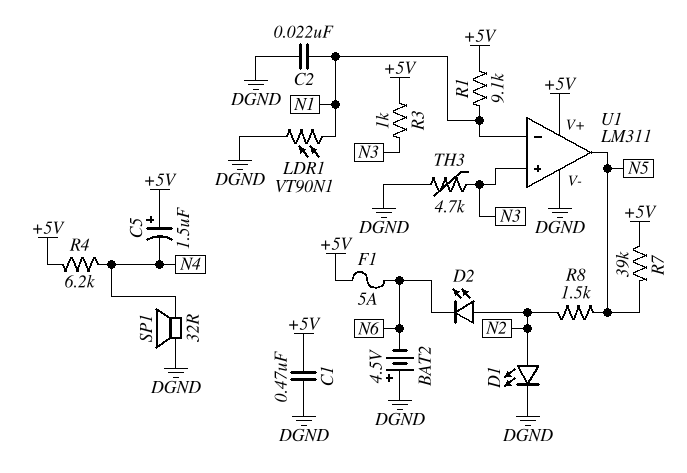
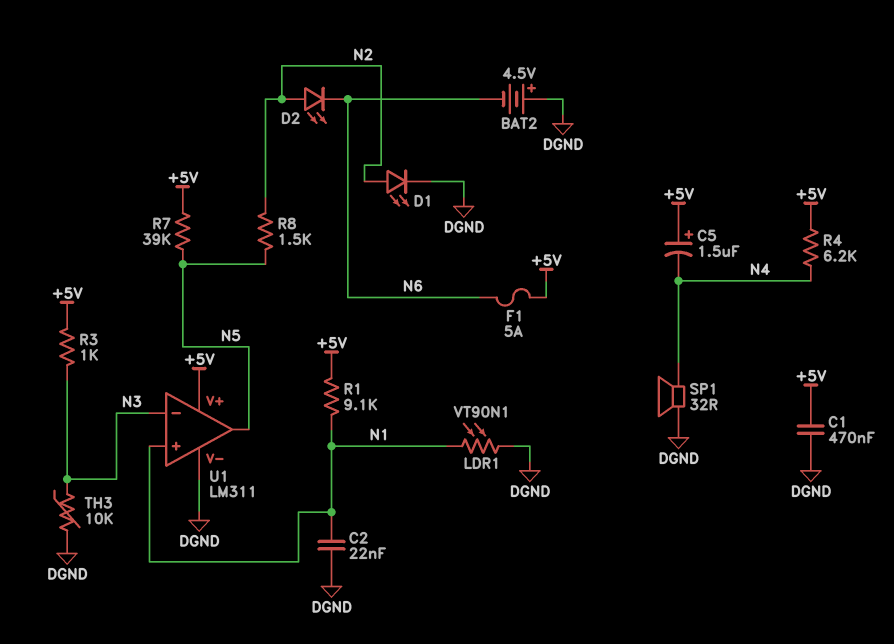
TH3: 4.7k (DGND, N3) -> 10k (DGND, N3)
U1 pin in+: N3 -> N1
U1 pin in-: N1 -> N3

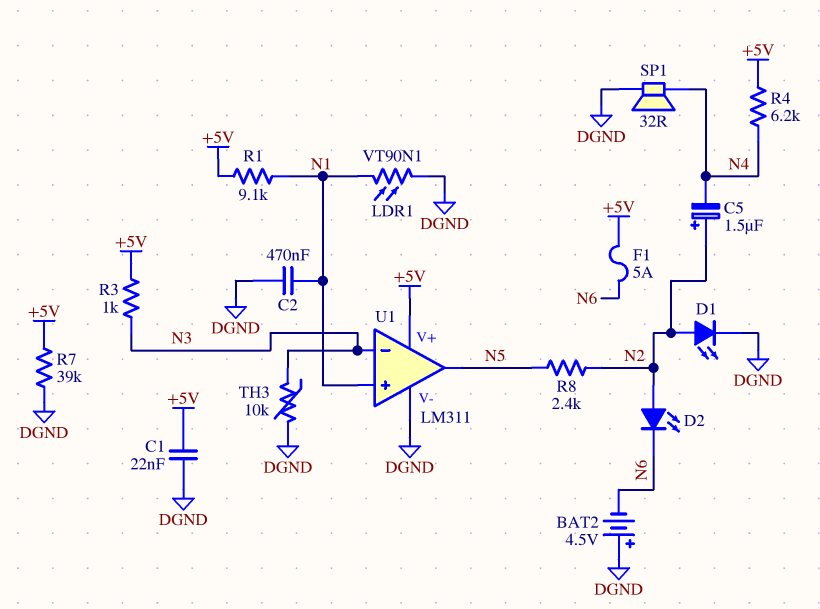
C1: 470nF (+5V, DGND) -> 22nF (+5V, DGND)
C2: 22nF (DGND, N1) -> 470nF (DGND, N1)
C5: 1.5uF (plus +5V, minus N4) -> 1.5uF (plus N2, minus N4)
R7: 39k (+5V, N5) -> 39k (+5V, DGND)
R8: 1.5k (N2, N5) -> 2.4k (N2, N5)

